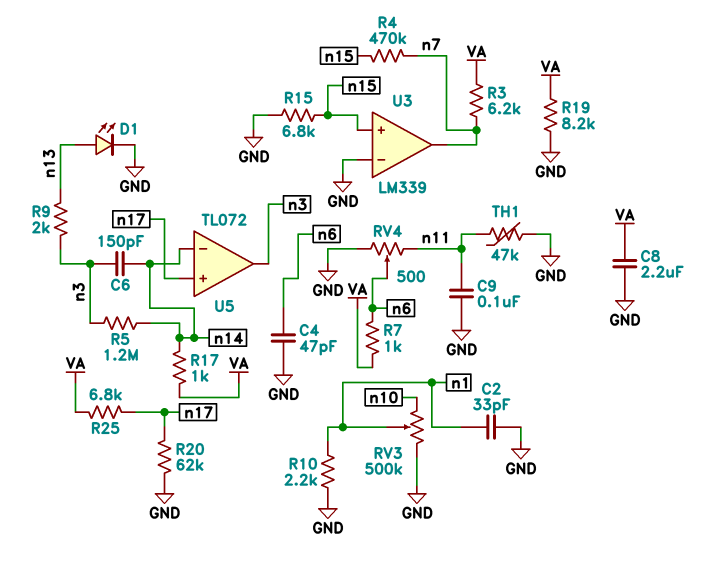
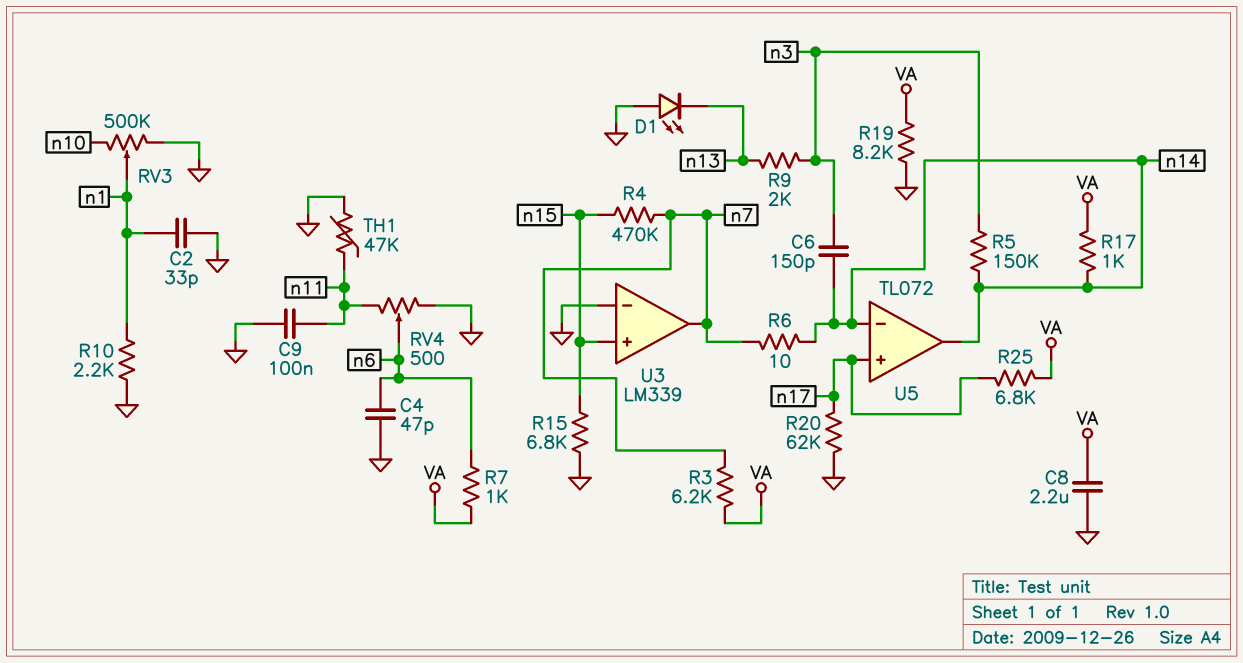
D1: LED (A n13, K GND) -> LED (A GND, K n13)
R5: 1.2M (n3, n14) -> 150k (n3, n14)
R6: none -> 10 (n7, n14)
U5 pin out: n3 -> n14

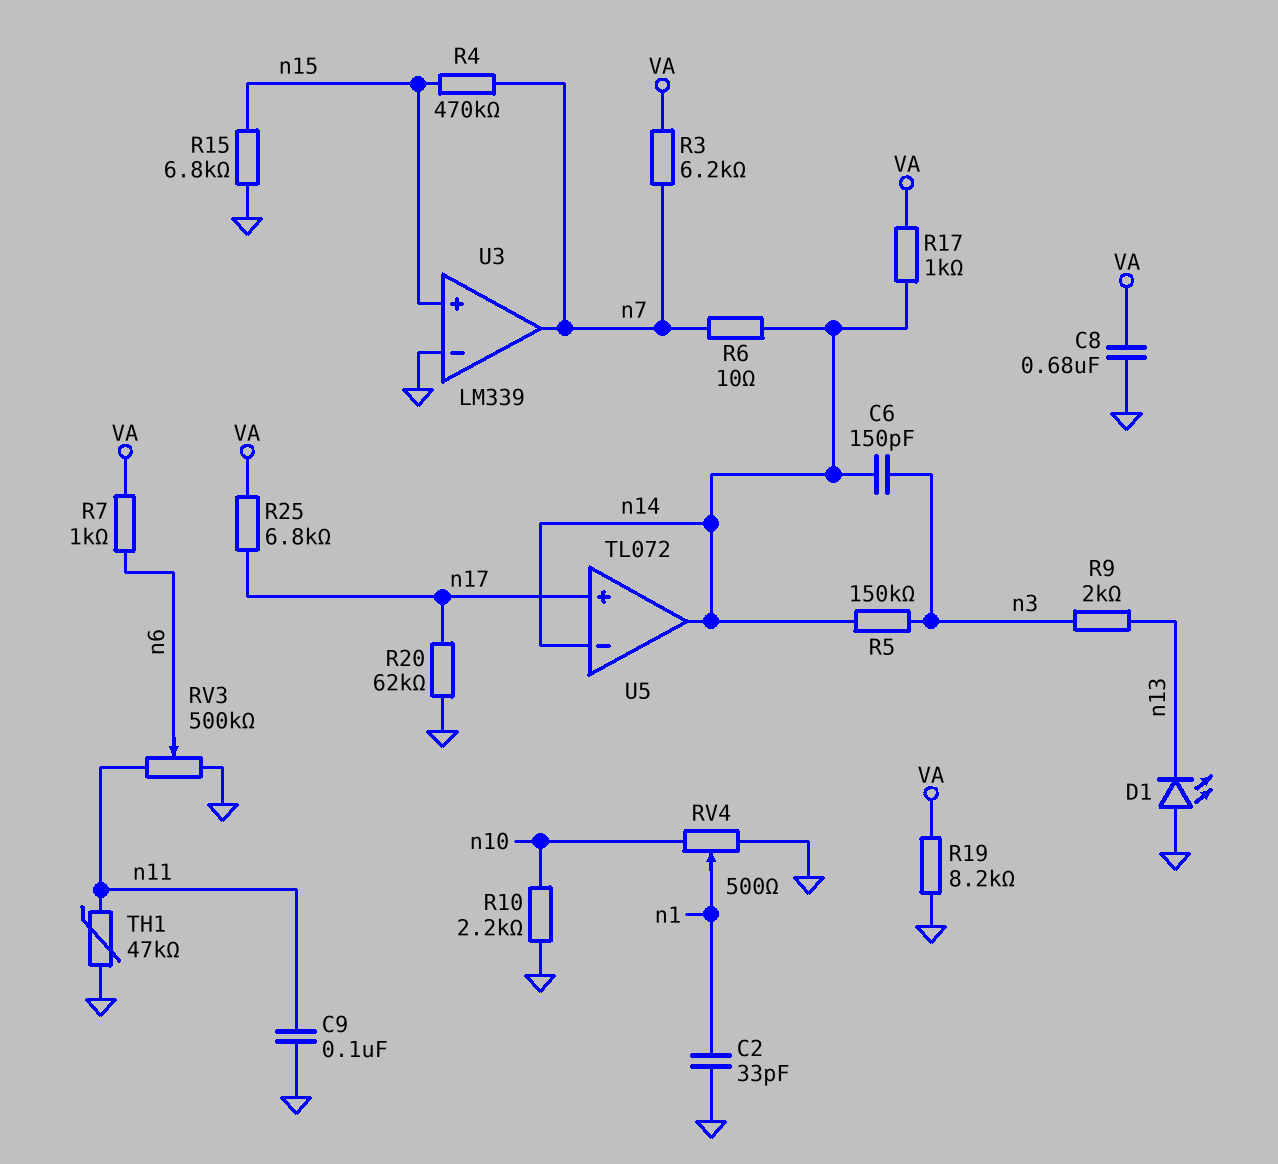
C4: 47pF (GND, n6) -> none
C8: 2.2uF (GND, VA) -> 680nF (GND, VA)
R10: 2.2k (GND, n1) -> 2.2k (GND, n10)
RV3: 500k (GND, n10, wiper n1) -> 500k (GND, n11, wiper n6)
RV4: 500 (GND, n11, wiper n6) -> 500 (GND, n10, wiper n1)

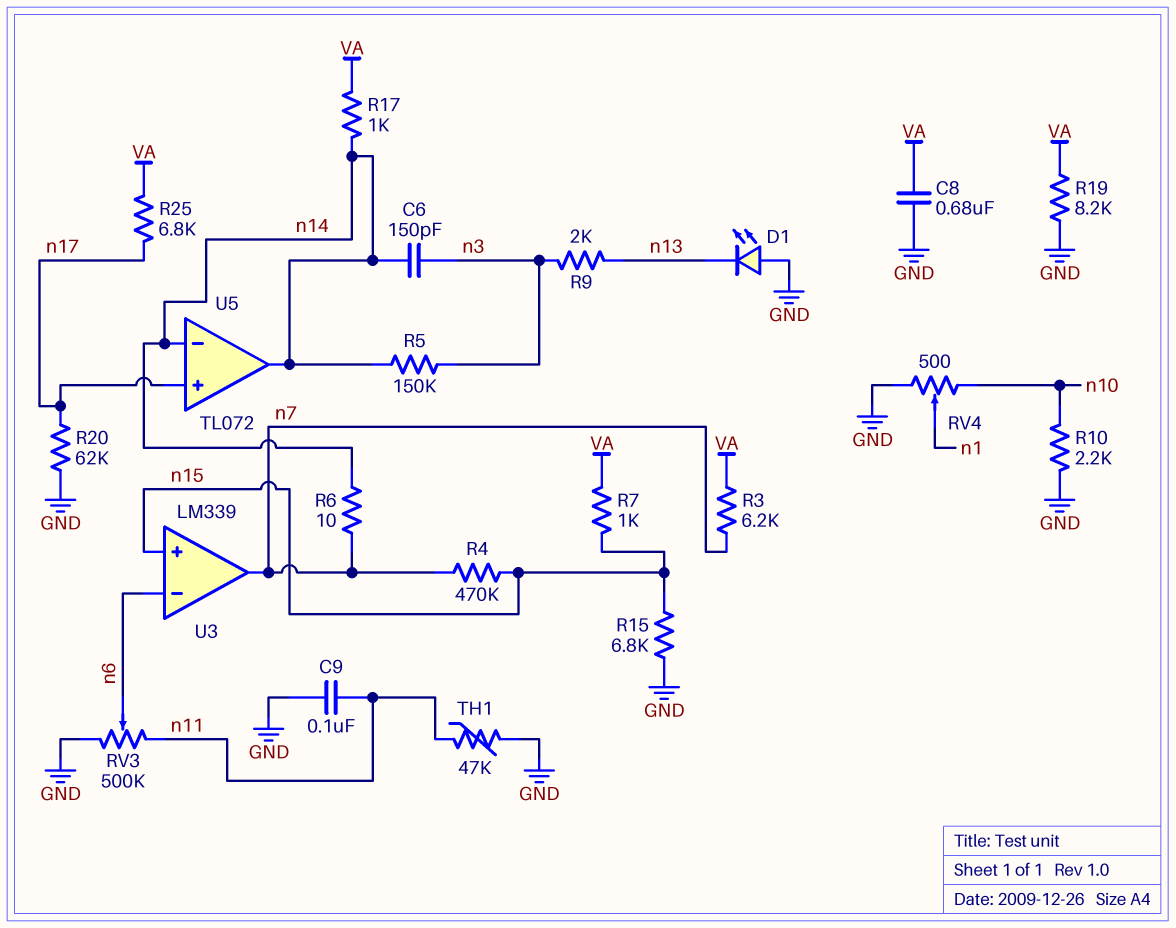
C2: 33pF (GND, n1) -> none
R7: 1k (VA, n6) -> 1k (VA, n15)
U3 pin in-: GND -> n6

